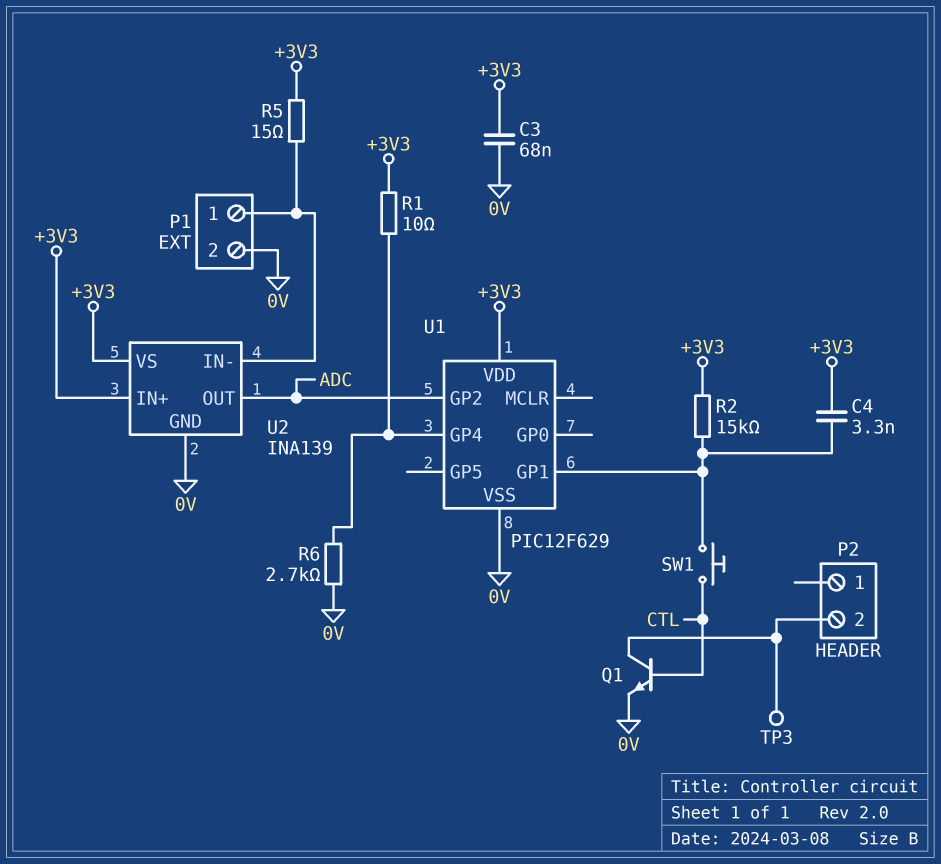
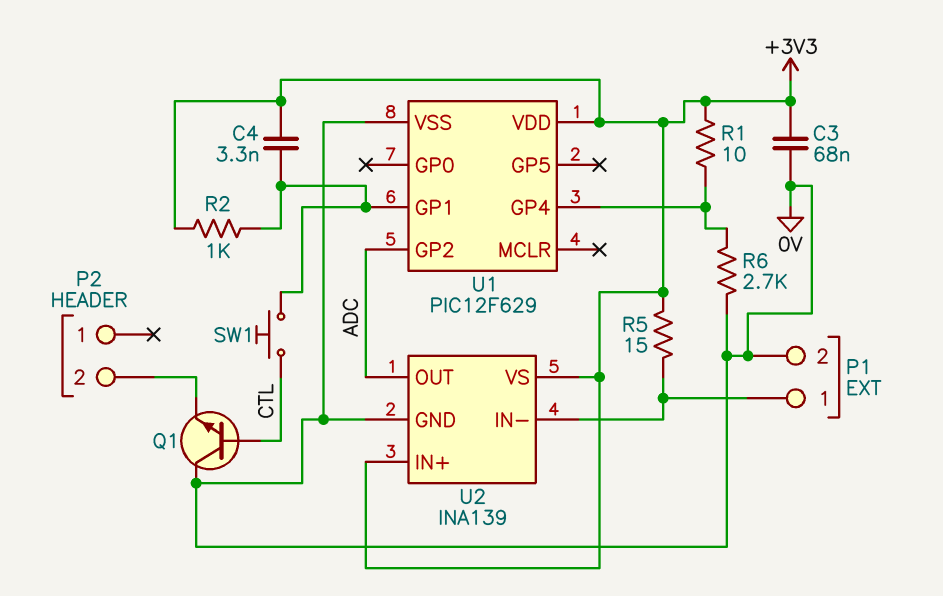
Q1: NPN (B CTL, C P2/2, E 0V) -> NPN (B CTL, C 0V, E P2/2)
R2: 15k (+3V3, U1/GP1) -> 1k (+3V3, U1/GP1)
TP3: test point (P2/2) -> none

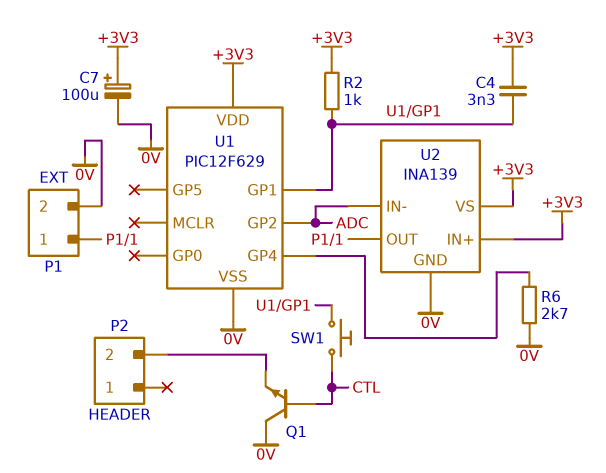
C3: 68nF (+3V3, 0V) -> none
C7: none -> 100uF (plus +3V3, minus 0V)
R1: 10 (+3V3, U1/GP4) -> none
R5: 15 (+3V3, P1/1) -> none
U2 pin IN-: P1/1 -> ADC
U2 pin OUT: ADC -> P1/1

